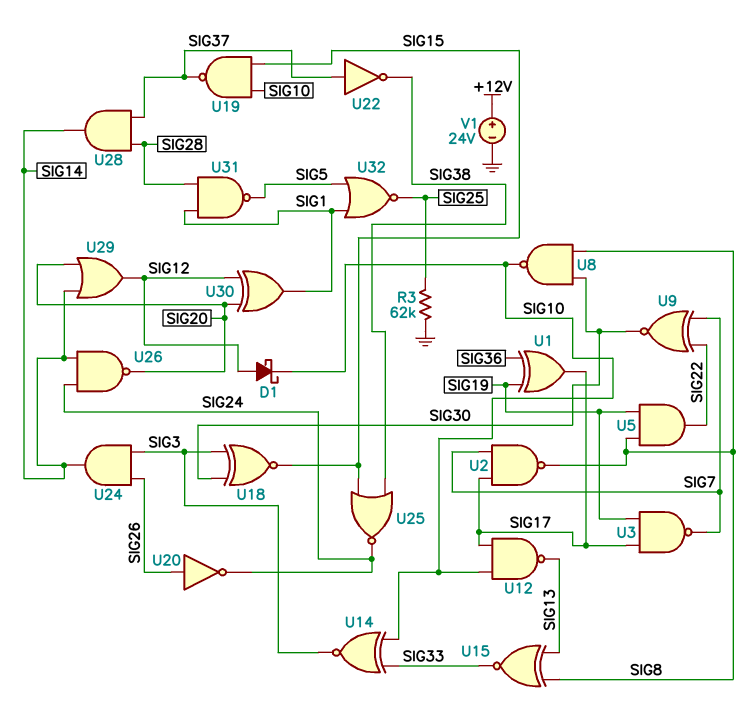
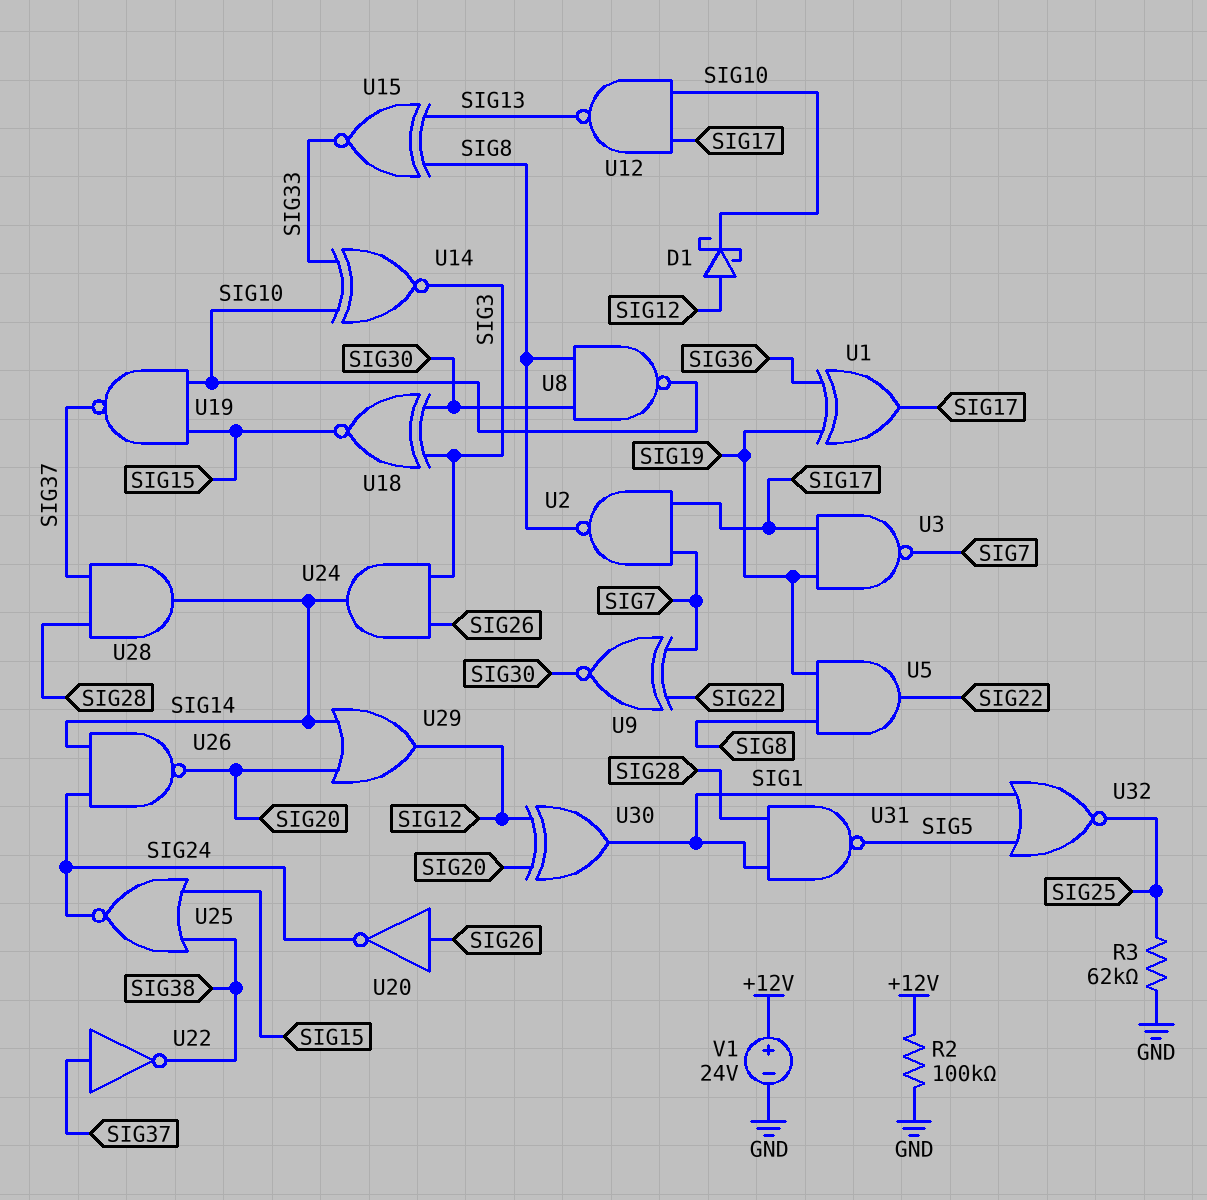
R2: none -> 100k (+12V, GND)

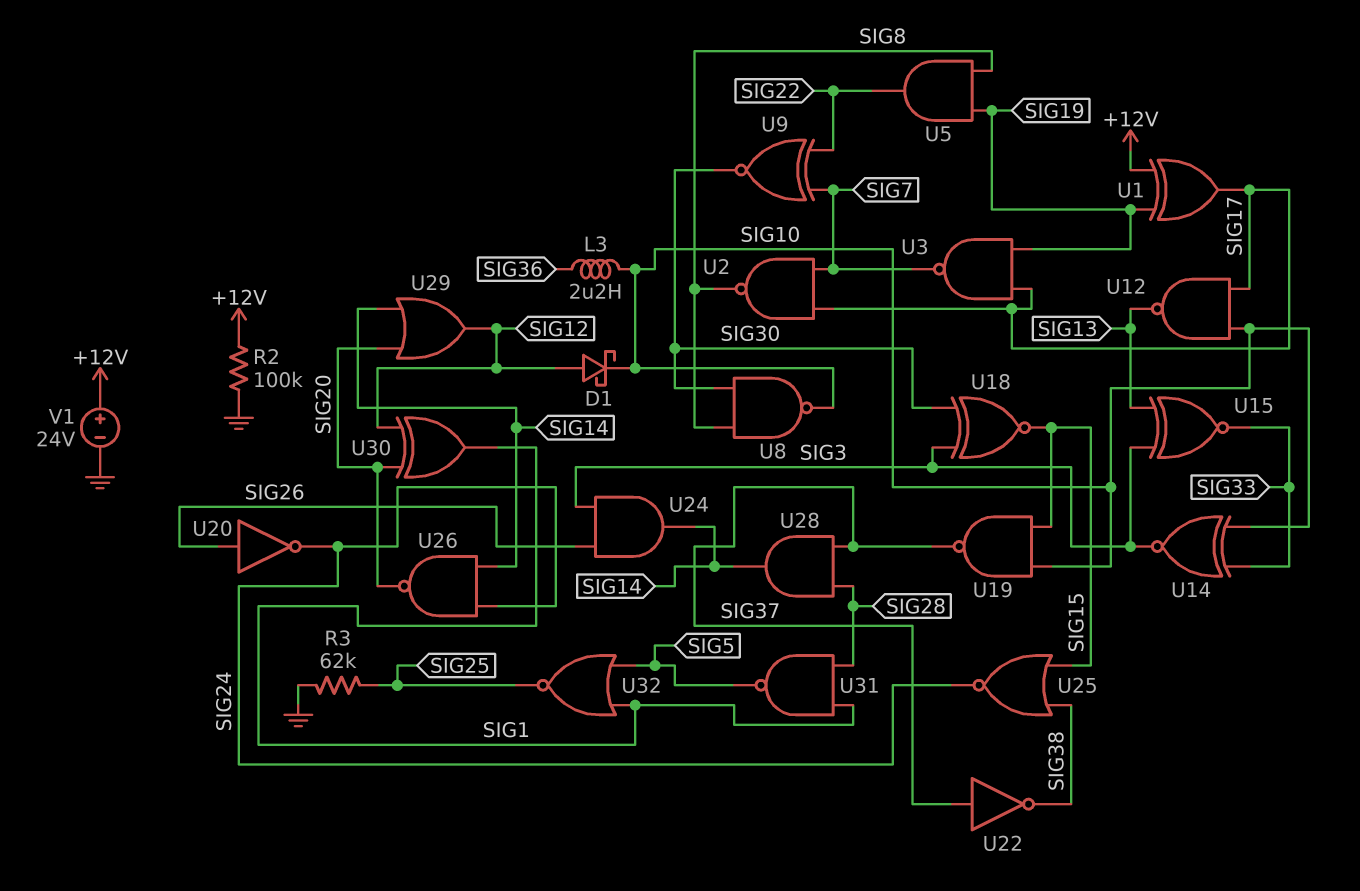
L3: none -> 2.2uH (SIG10, SIG36)
U1: XOR (in SIG19, in SIG36, out SIG17) -> XOR (in +12V, in SIG19, out SIG17)
U15: XNOR (in SIG8, in SIG13, out SIG33) -> XNOR (in SIG3, in SIG13, out SIG33)

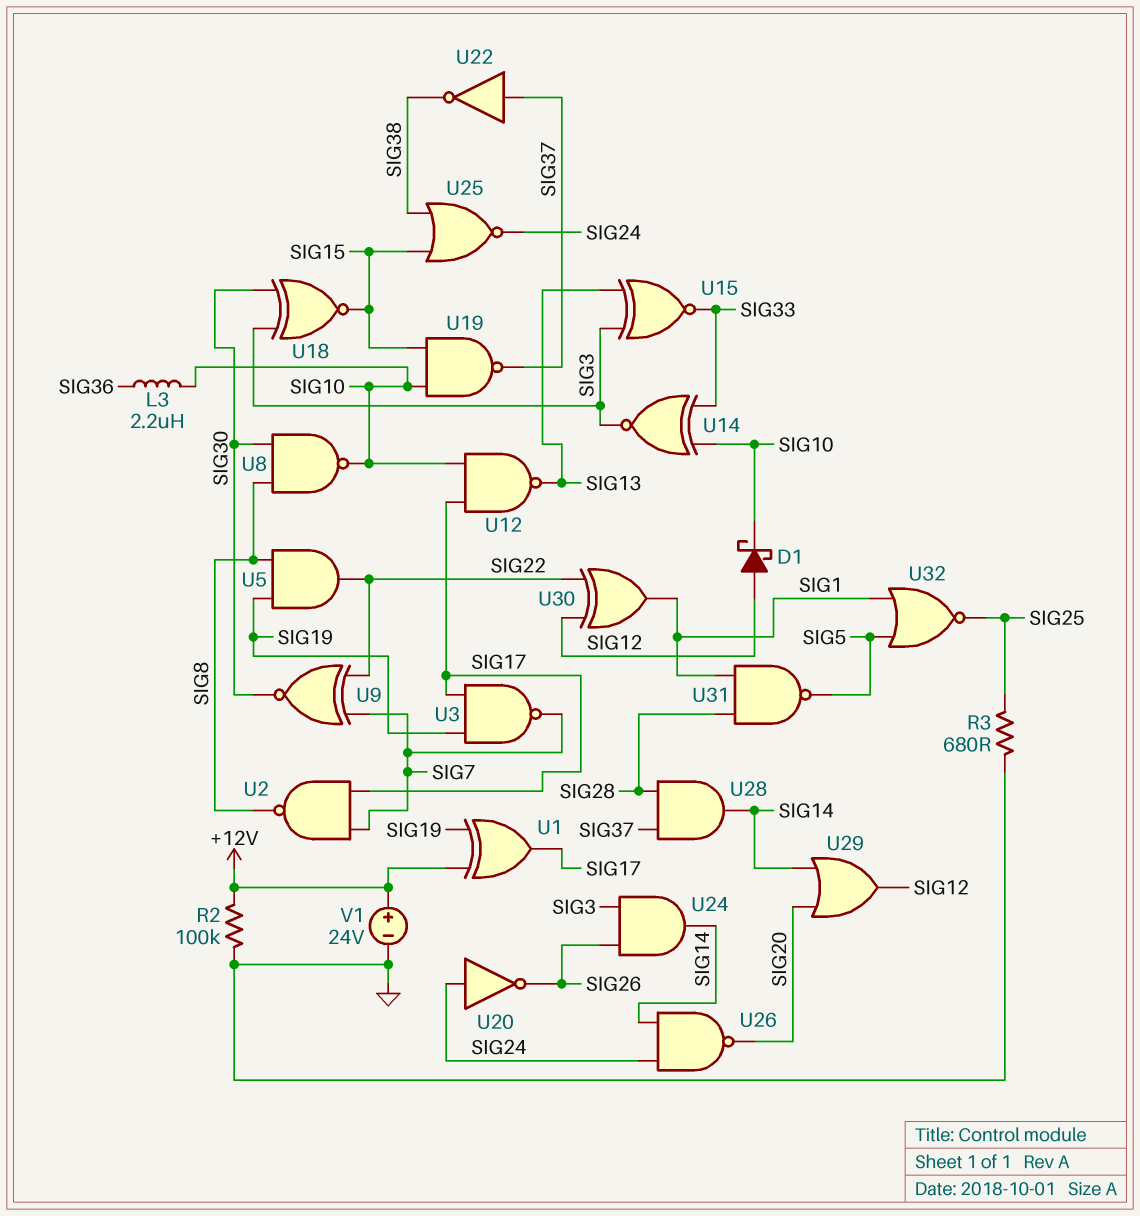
R3: 62k (GND, SIG25) -> 680 (GND, SIG25)
U20: NOT (in SIG26, out SIG24) -> NOT (in SIG24, out SIG26)
U30: XOR (in SIG12, in SIG20, out SIG1) -> XOR (in SIG12, in SIG22, out SIG1)

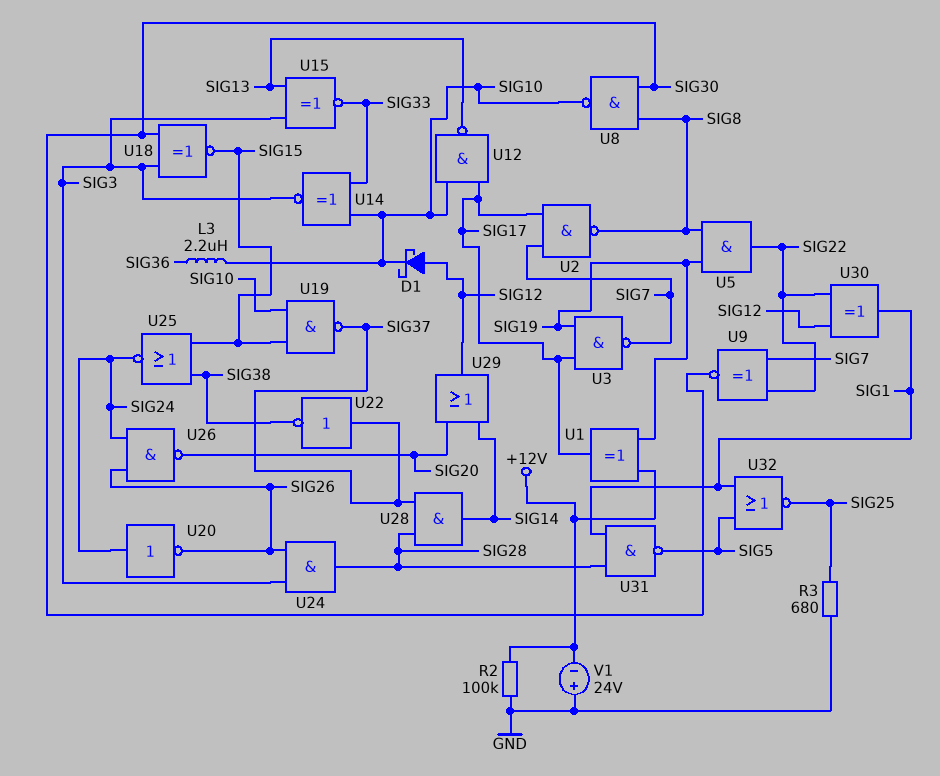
U24: AND (in SIG3, in SIG26, out SIG14) -> AND (in SIG3, in SIG26, out SIG28)
U26: NAND (in SIG14, in SIG24, out SIG20) -> NAND (in SIG24, in SIG26, out SIG20)
V1: 24V (plus +12V, minus GND) -> 24V (plus GND, minus +12V)

